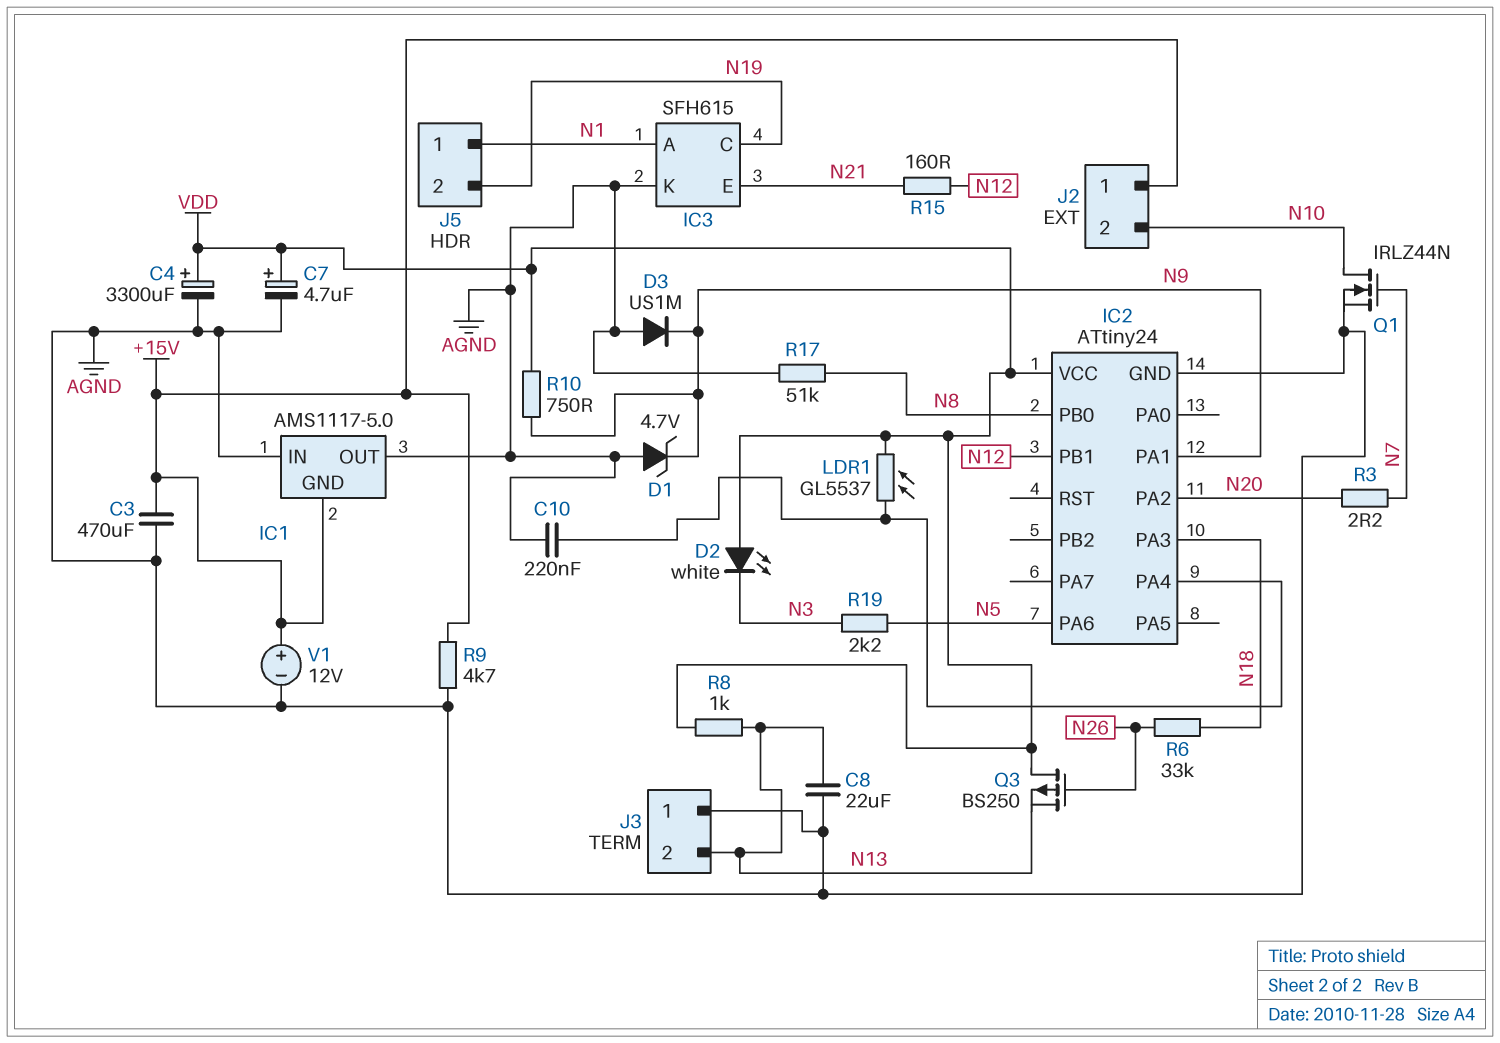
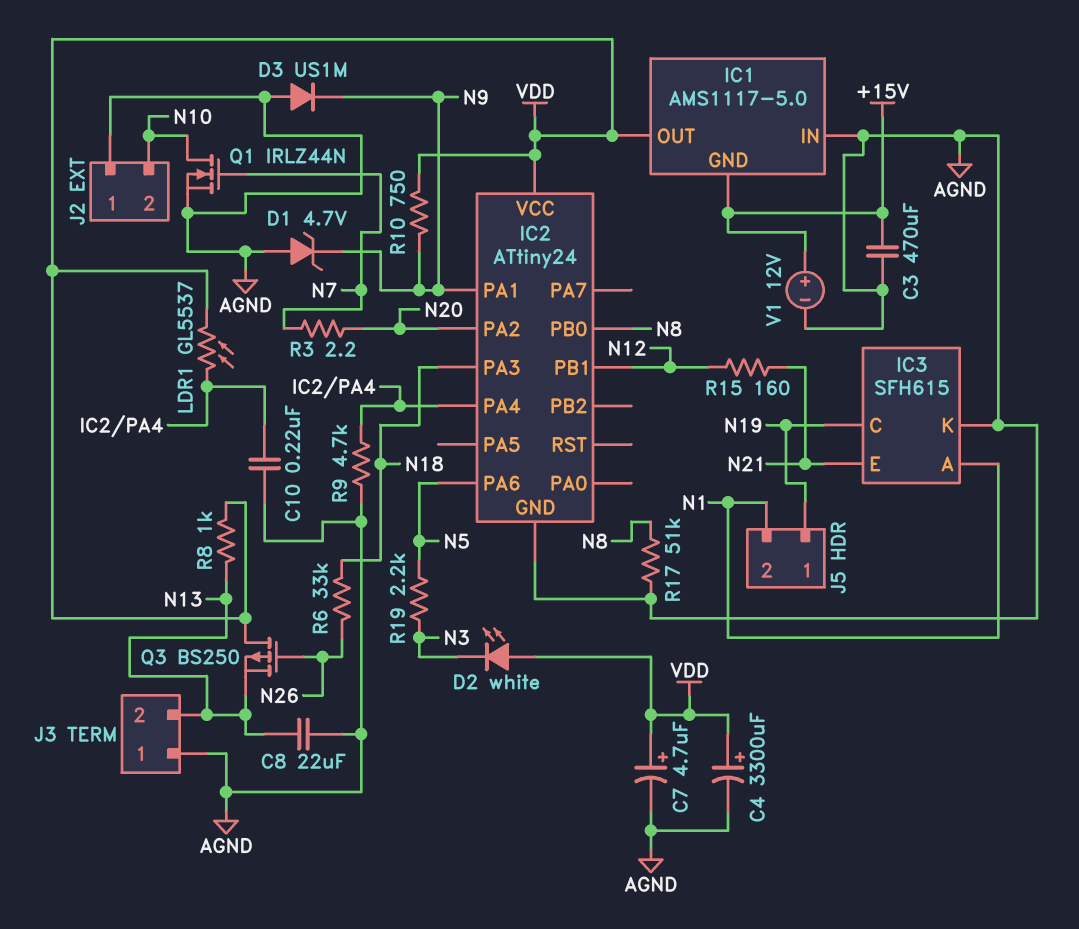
IC1 pin OUT: AGND -> VDD
J2 pin 1: +15V -> AGND
J5 pin 1: N1 -> N19
J5 pin 2: N19 -> N1
R9: 4.7k (+15V, AGND) -> 4.7k (AGND, IC2/PA4)

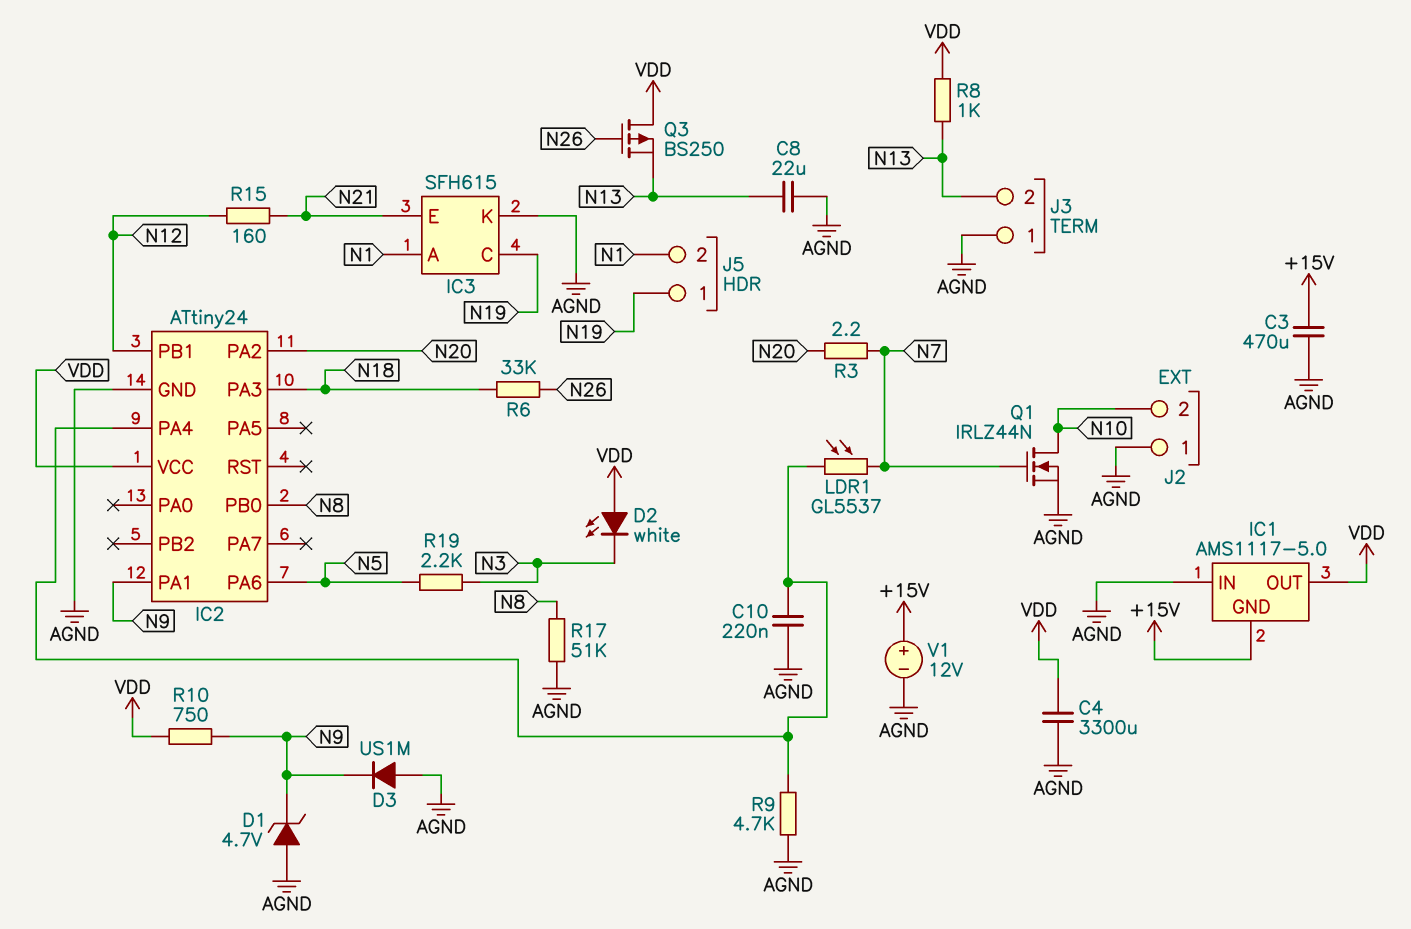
C4: 3300uF (plus VDD, minus AGND) -> 3300uF (AGND, VDD)
C7: 4.7uF (plus VDD, minus AGND) -> none
LDR1: GL5537 (IC2/PA4, VDD) -> GL5537 (IC2/PA4, N7)

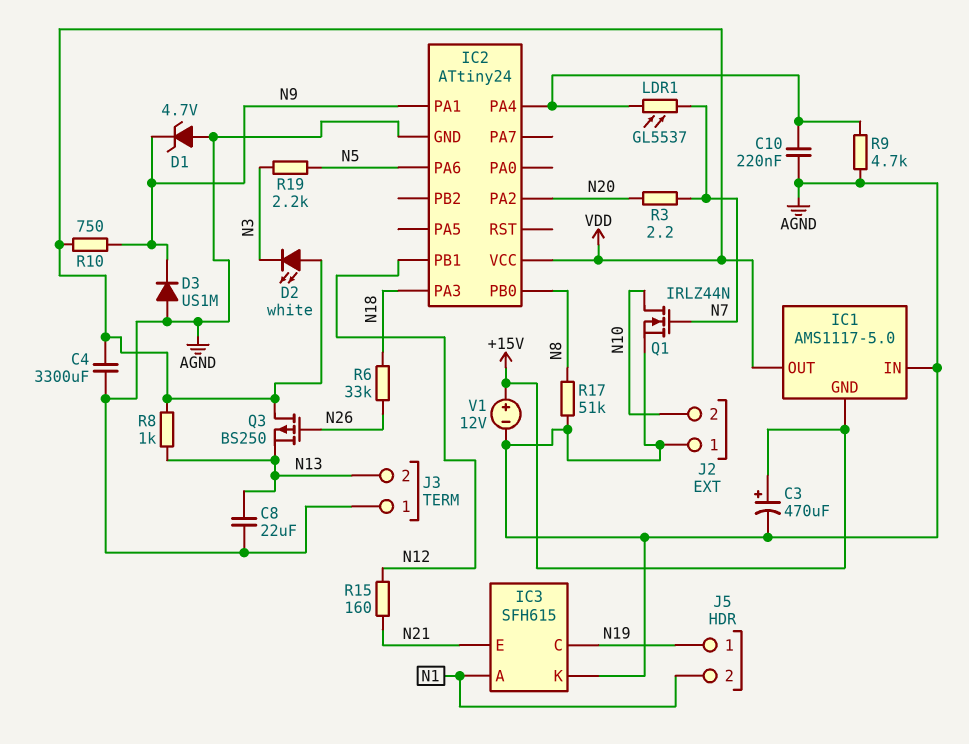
C3: 470uF (+15V, AGND) -> 470uF (plus +15V, minus AGND)

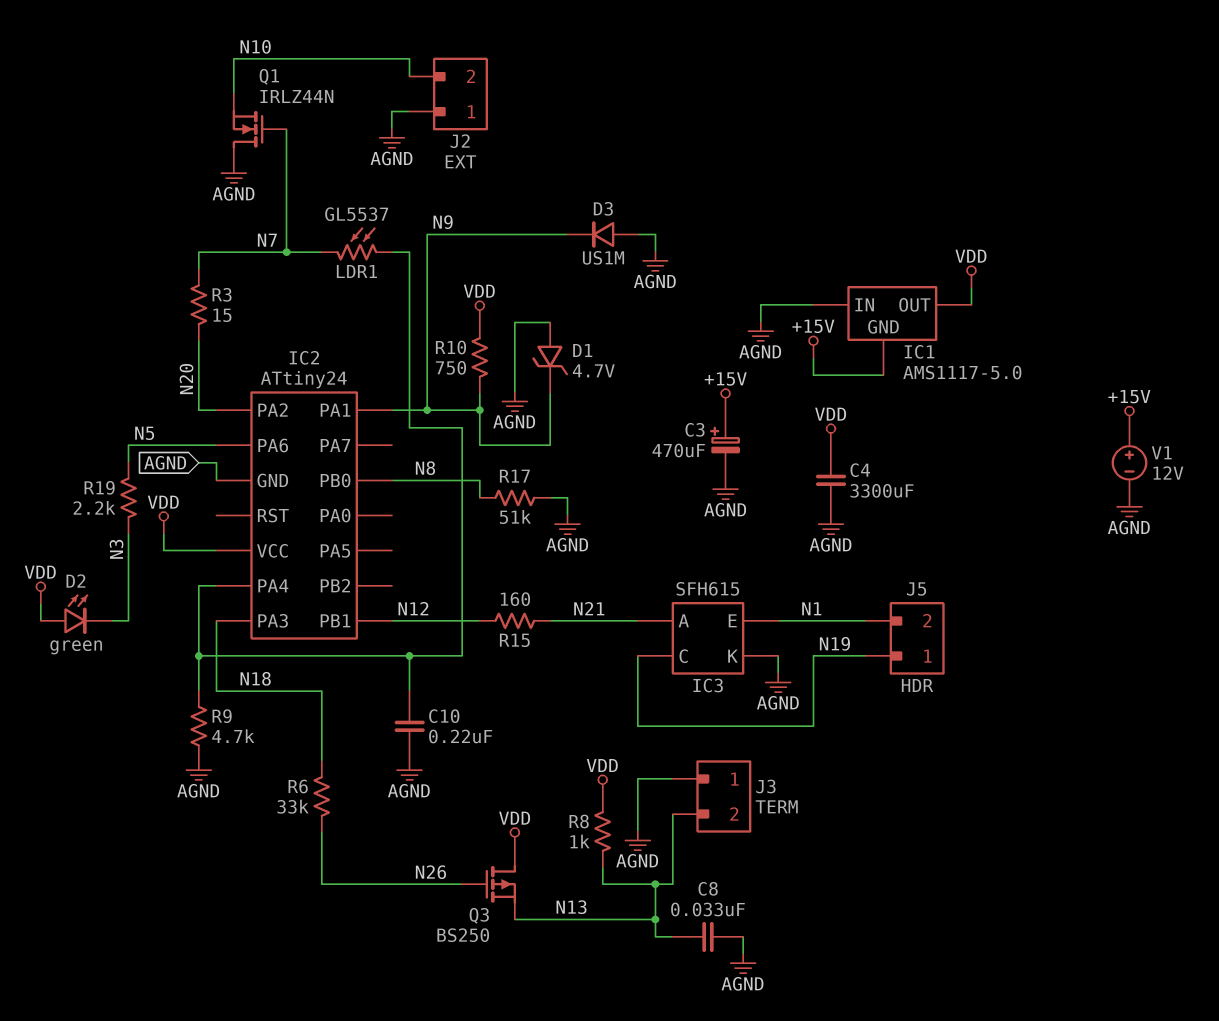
C8: 22uF (AGND, N13) -> 33nF (AGND, N13)
D2: LED white (A VDD, K N3) -> LED green (A VDD, K N3)
IC3 pin A: N1 -> N21
IC3 pin E: N21 -> N1
Q1: NMOS IRLZ44N (G N7, D N10, S AGND) -> NMOS IRLZ44N (G N7, D AGND, S N10)
R3: 2.2 (N7, N20) -> 15 (N7, N20)

